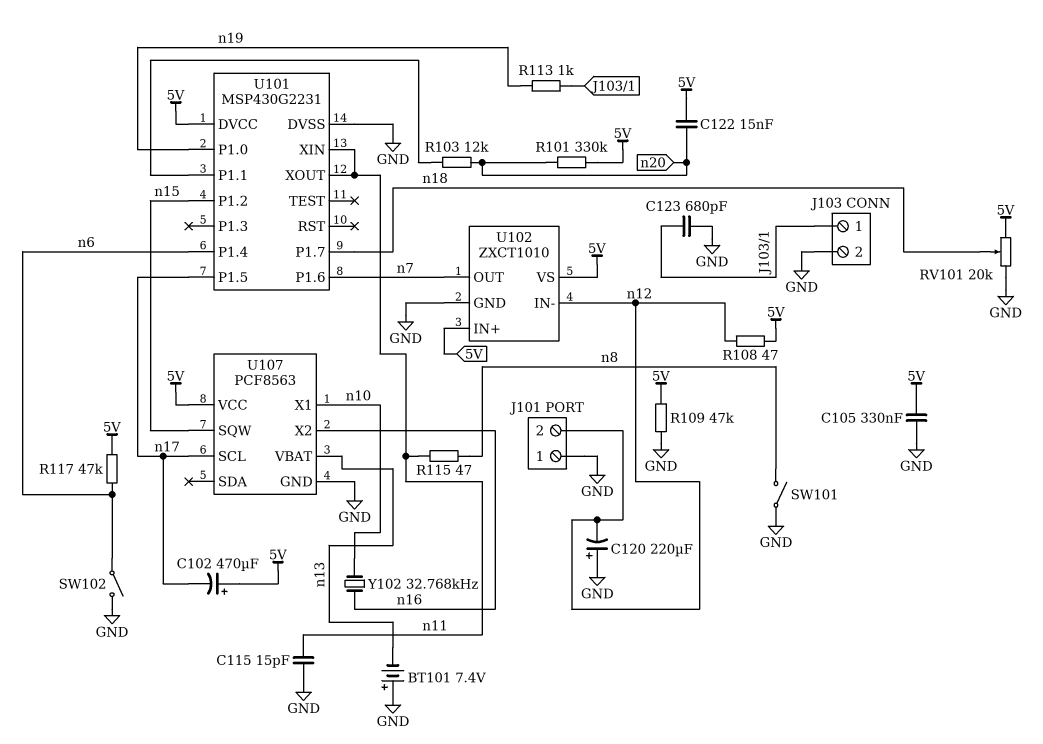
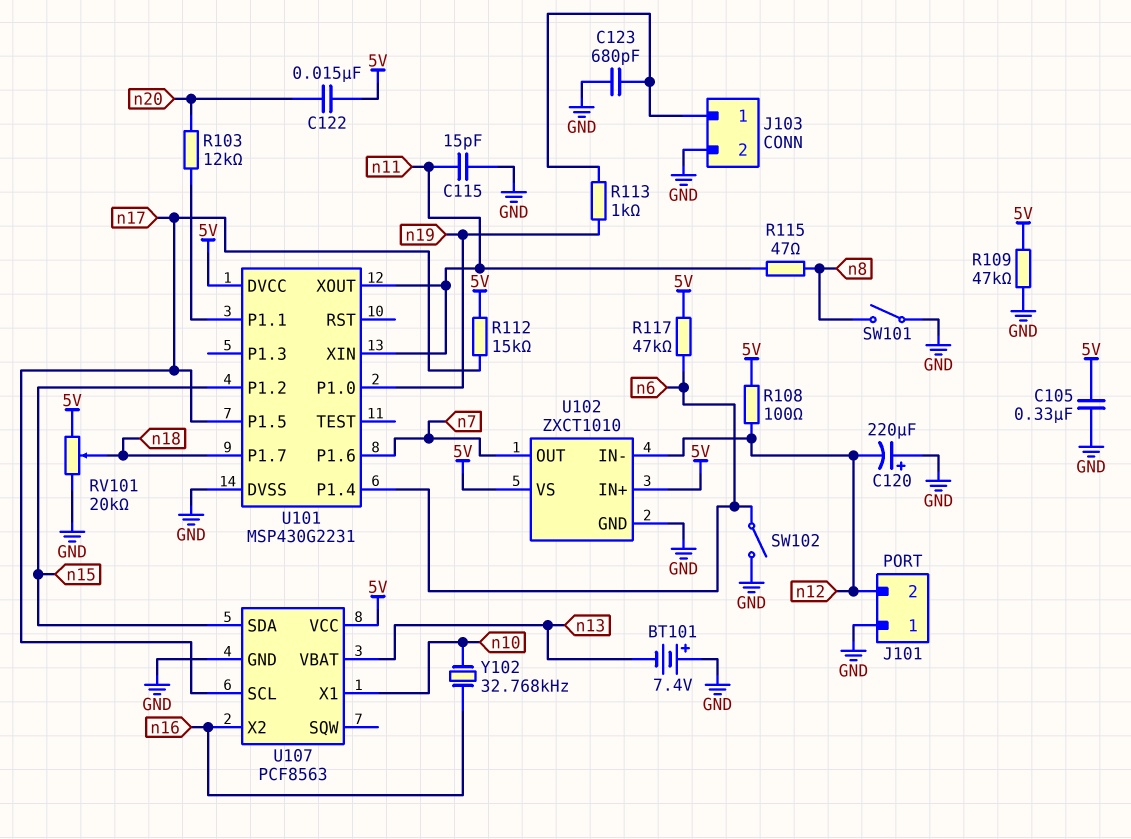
C102: 470uF (plus 5V, minus n17) -> none
R101: 330k (5V, n20) -> none
R108: 47 (5V, n12) -> 100 (5V, n12)
R112: none -> 15k (5V, n17)
U107 pin SDA: none -> n15
U107 pin SQW: n15 -> none

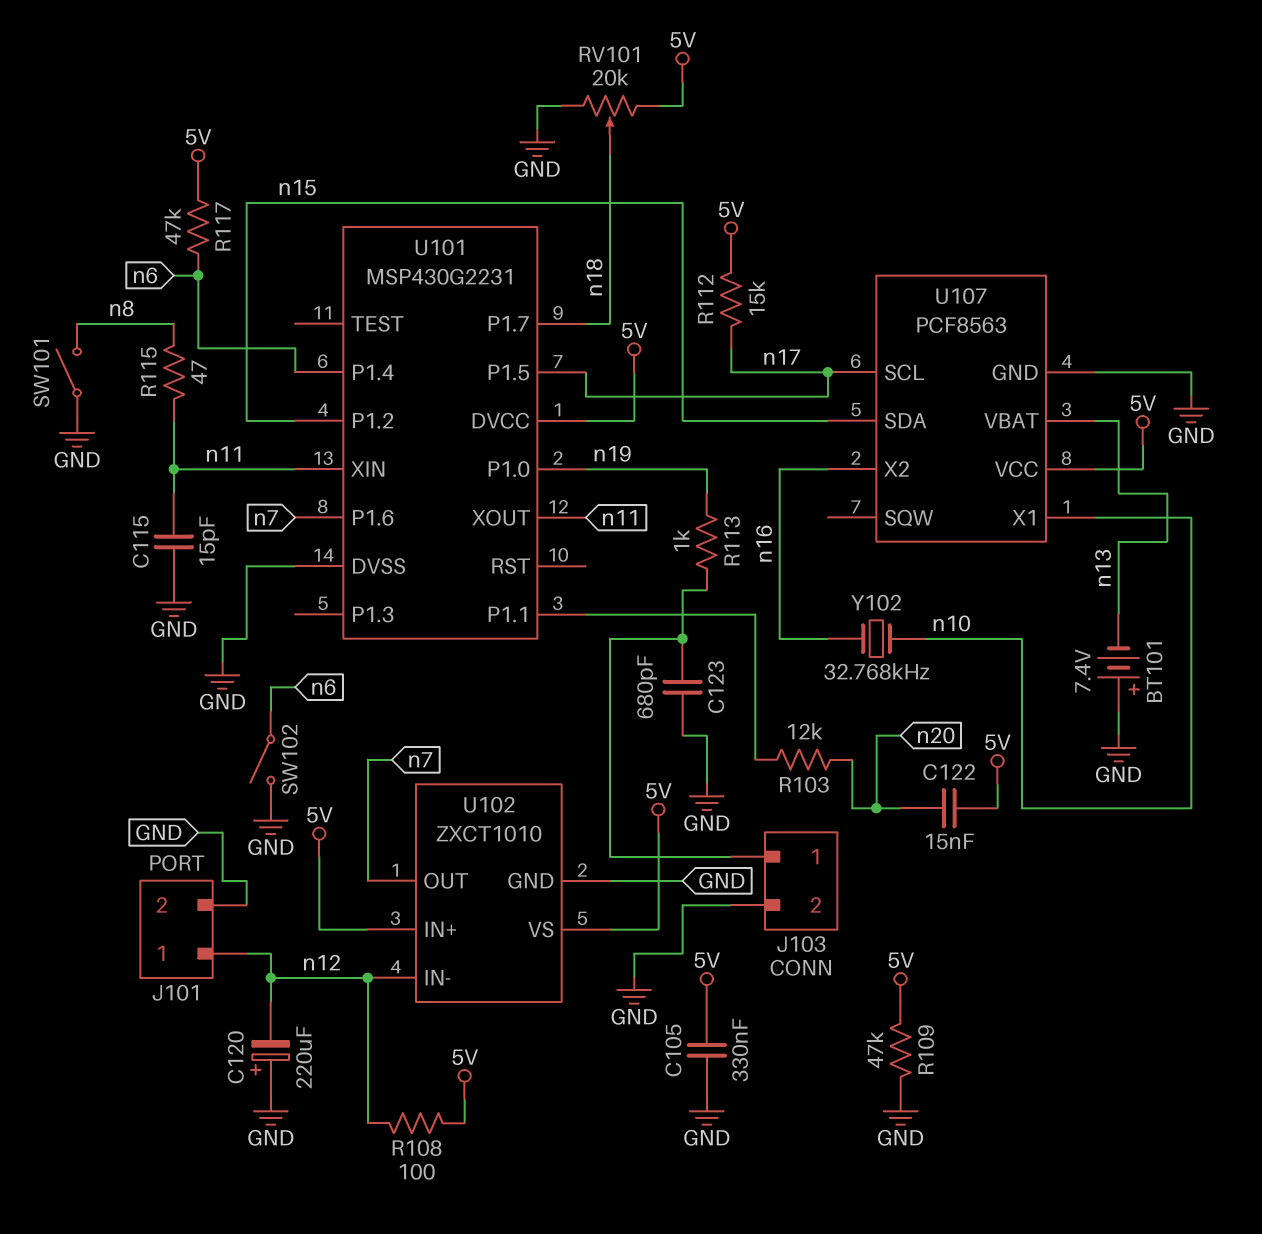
J101 pin 1: GND -> n12
J101 pin 2: n12 -> GND

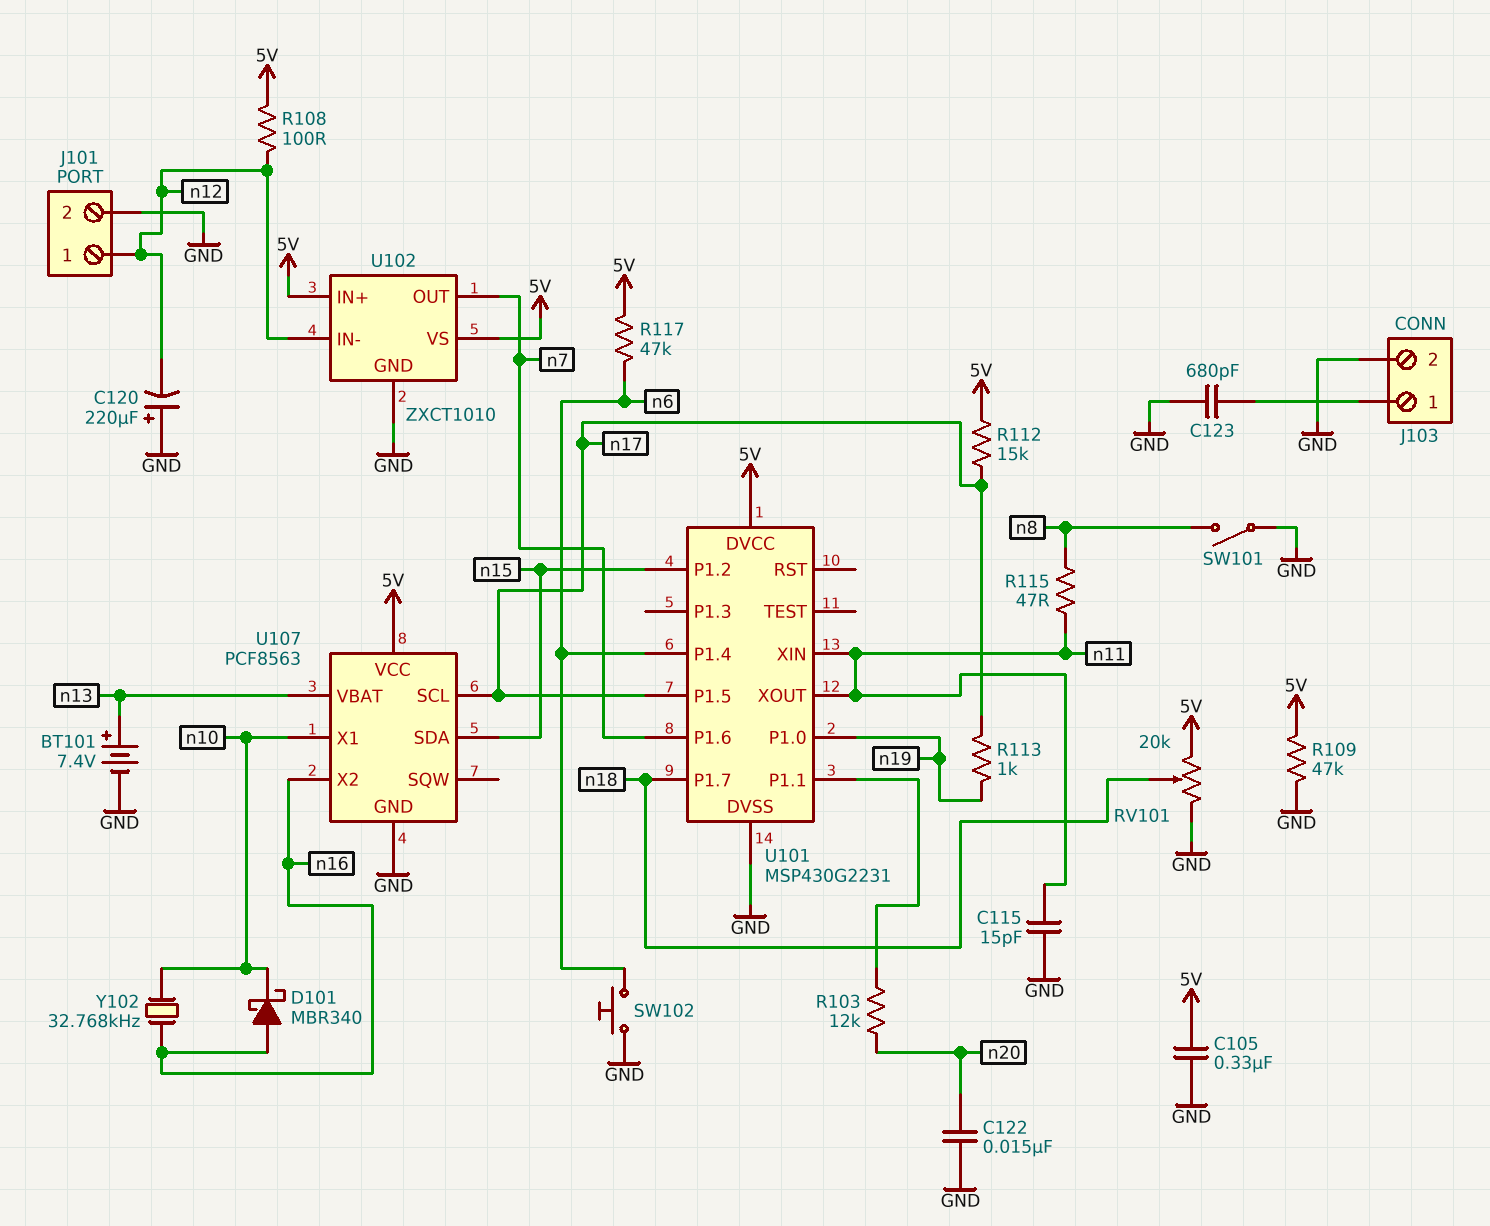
BT101: 7.4V (plus GND, minus n13) -> 7.4V (plus n13, minus GND)
C122: 15nF (5V, n20) -> 15nF (GND, n20)
D101: none -> schottky MBR340 (A n16, K n10)
R113: 1k (J103/1, n19) -> 1k (n17, n19)
SW102: switch (GND, n6) -> button (GND, n6)

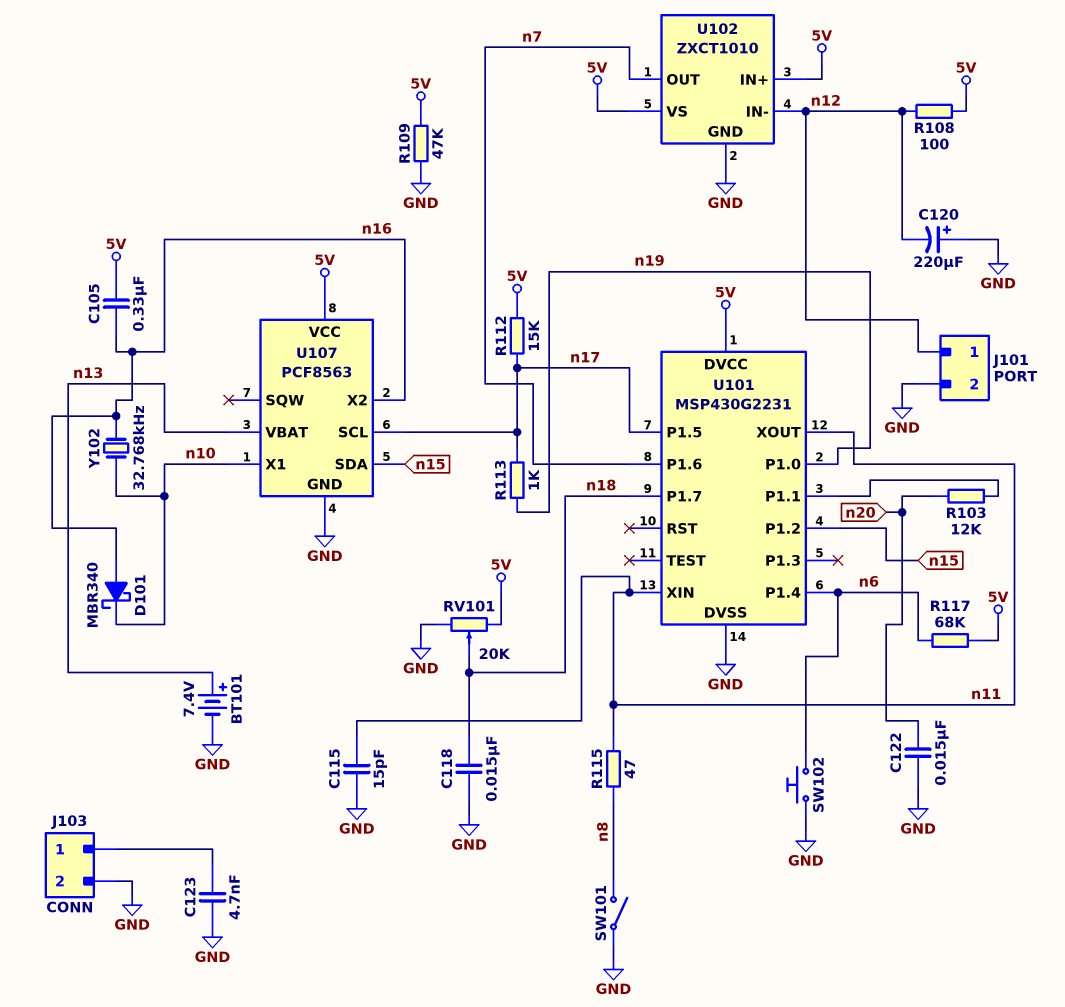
C105: 330nF (5V, GND) -> 330nF (5V, n16)
C118: none -> 15nF (GND, n18)
C123: 680pF (GND, J103/1) -> 4.7nF (GND, J103/1)
R117: 47k (5V, n6) -> 68k (5V, n6)

